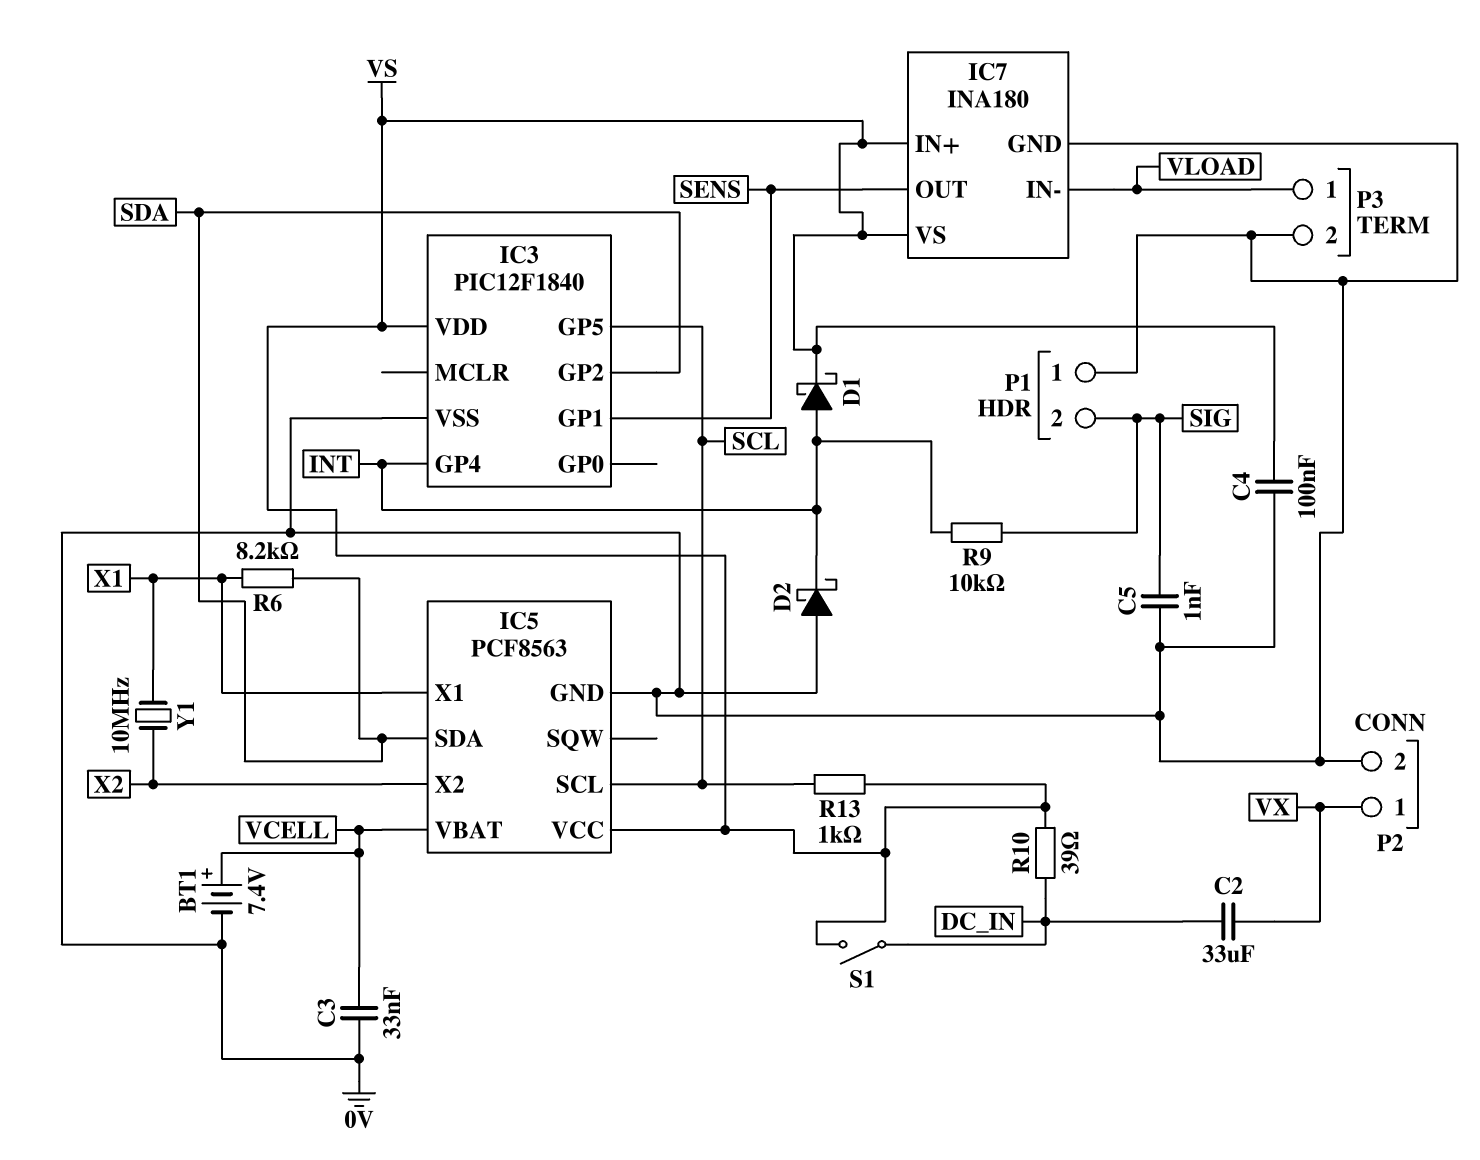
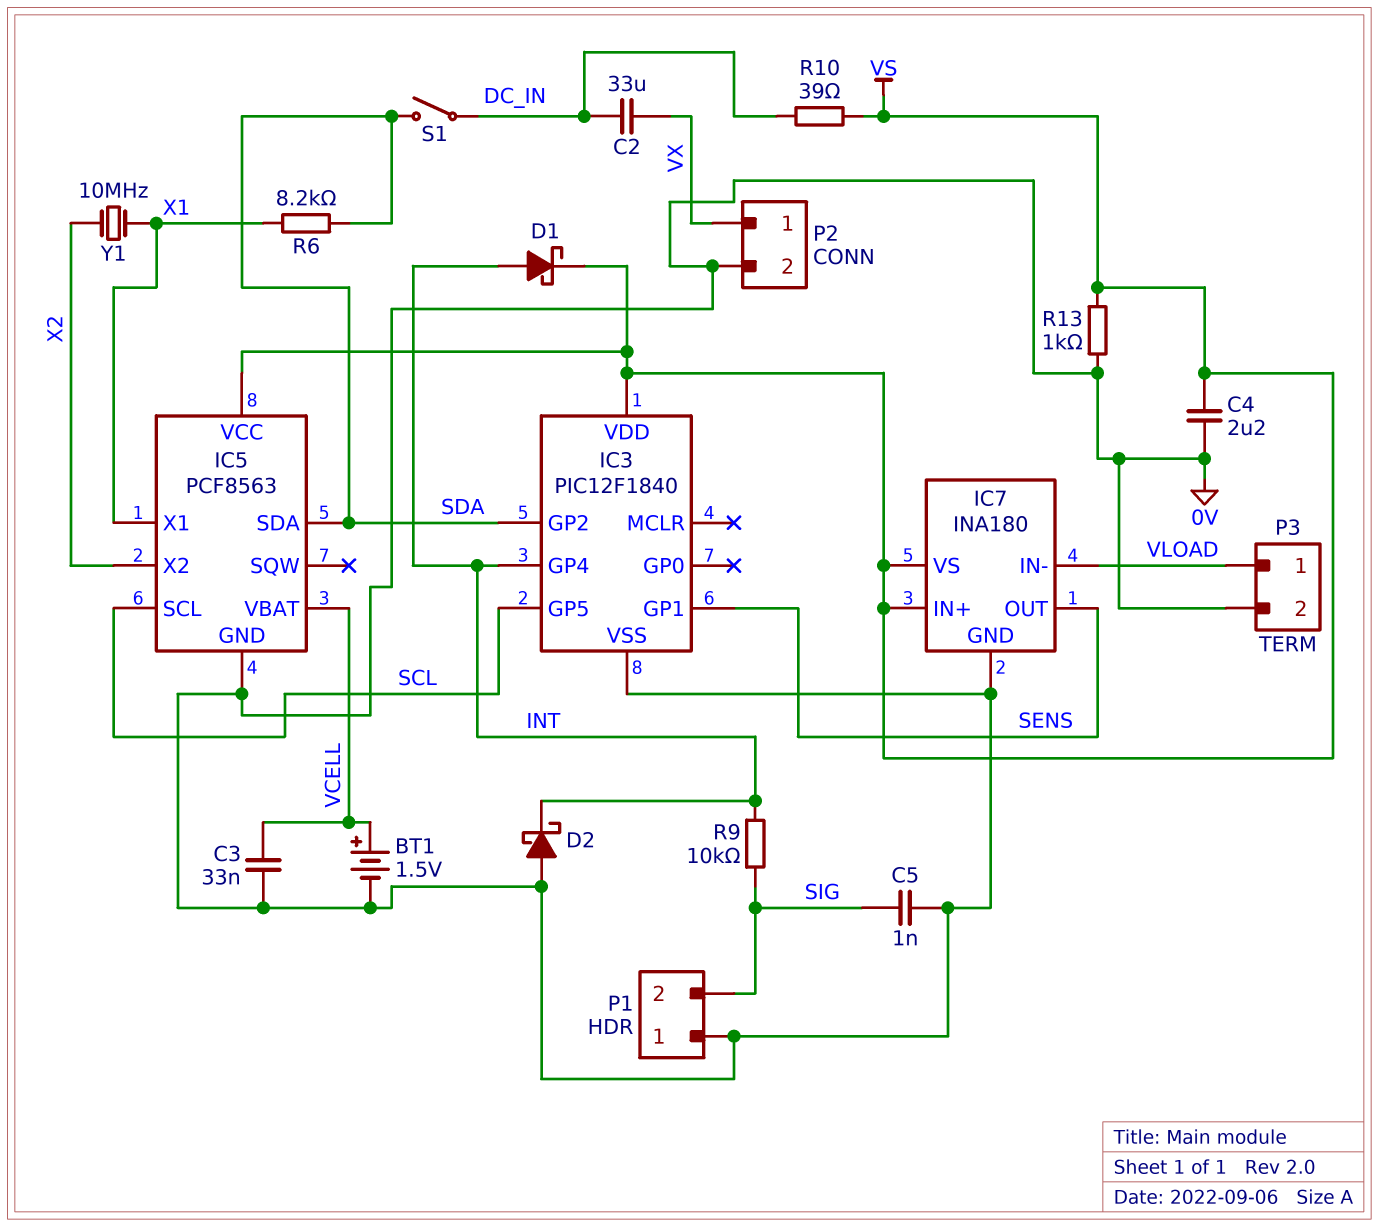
BT1: 7.4V (plus VCELL, minus 0V) -> 1.5V (plus VCELL, minus 0V)
C4: 100nF (0V, VS) -> 2.2uF (0V, VS)
R13: 1k (SCL, VS) -> 1k (0V, VS)
S1: switch (DC_IN, VS) -> switch (DC_IN, SDA)

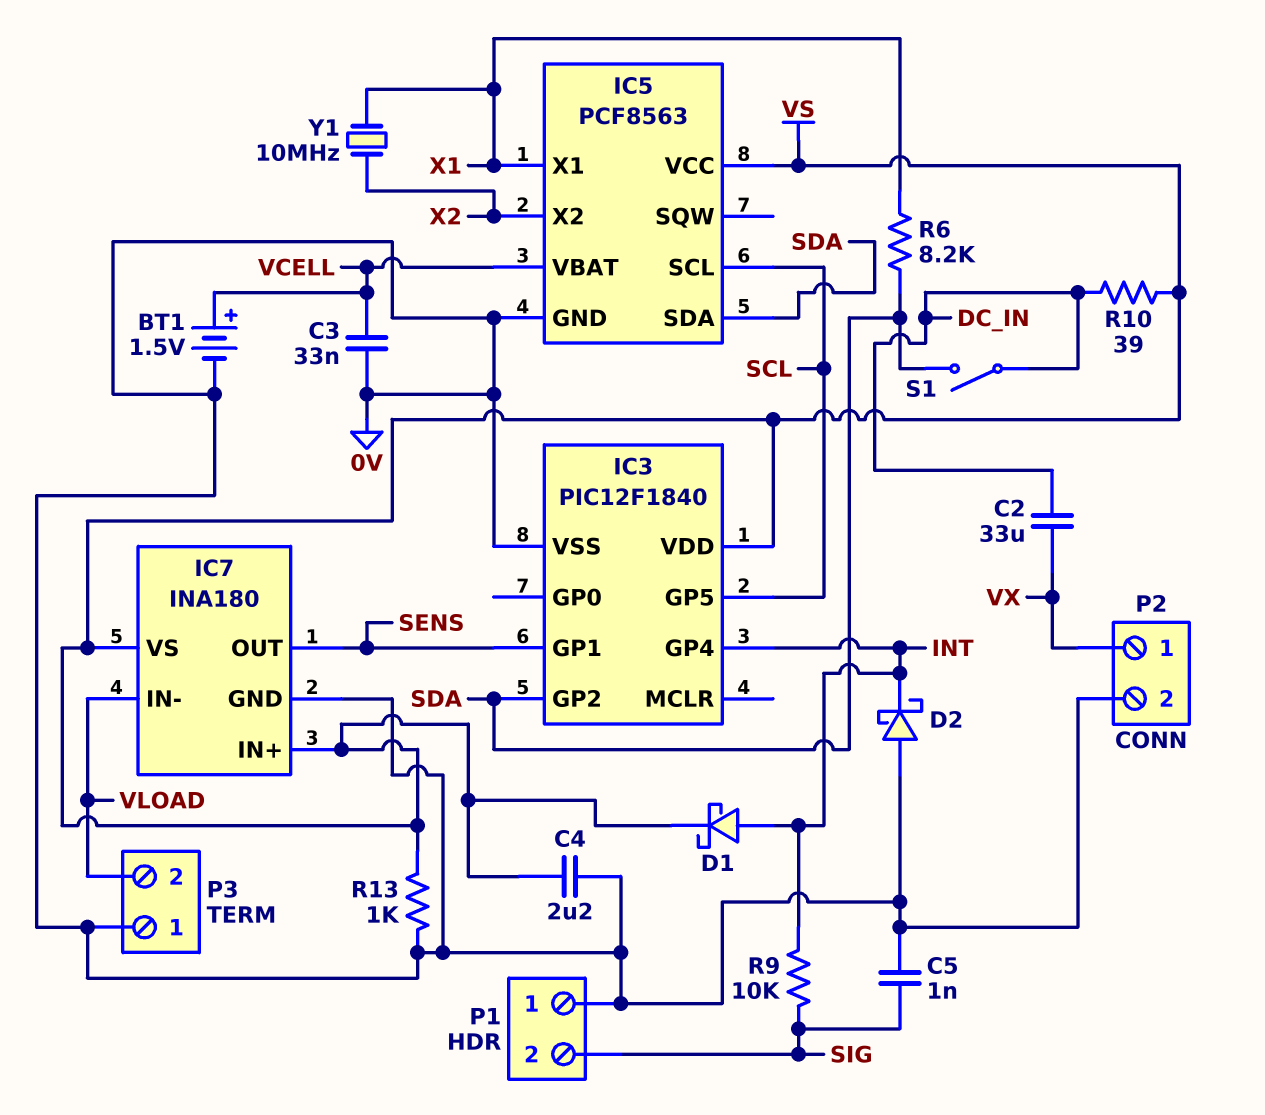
P3 pin 1: VLOAD -> 0V
P3 pin 2: 0V -> VLOAD

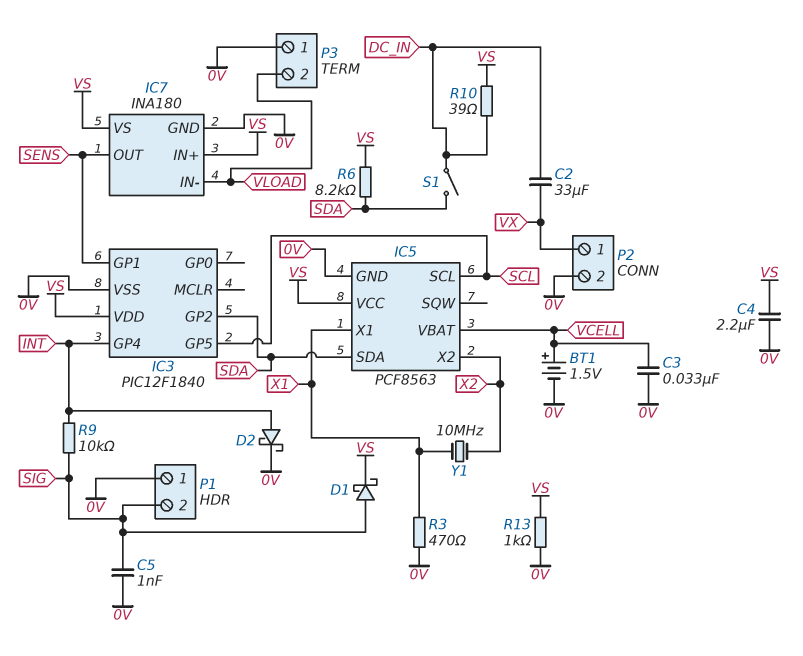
D1: schottky (A INT, K VS) -> schottky (A SIG, K VS)
D2: schottky (A 0V, K INT) -> schottky (A INT, K 0V)
R3: none -> 470 (0V, X1)
R6: 8.2k (SDA, X1) -> 8.2k (SDA, VS)

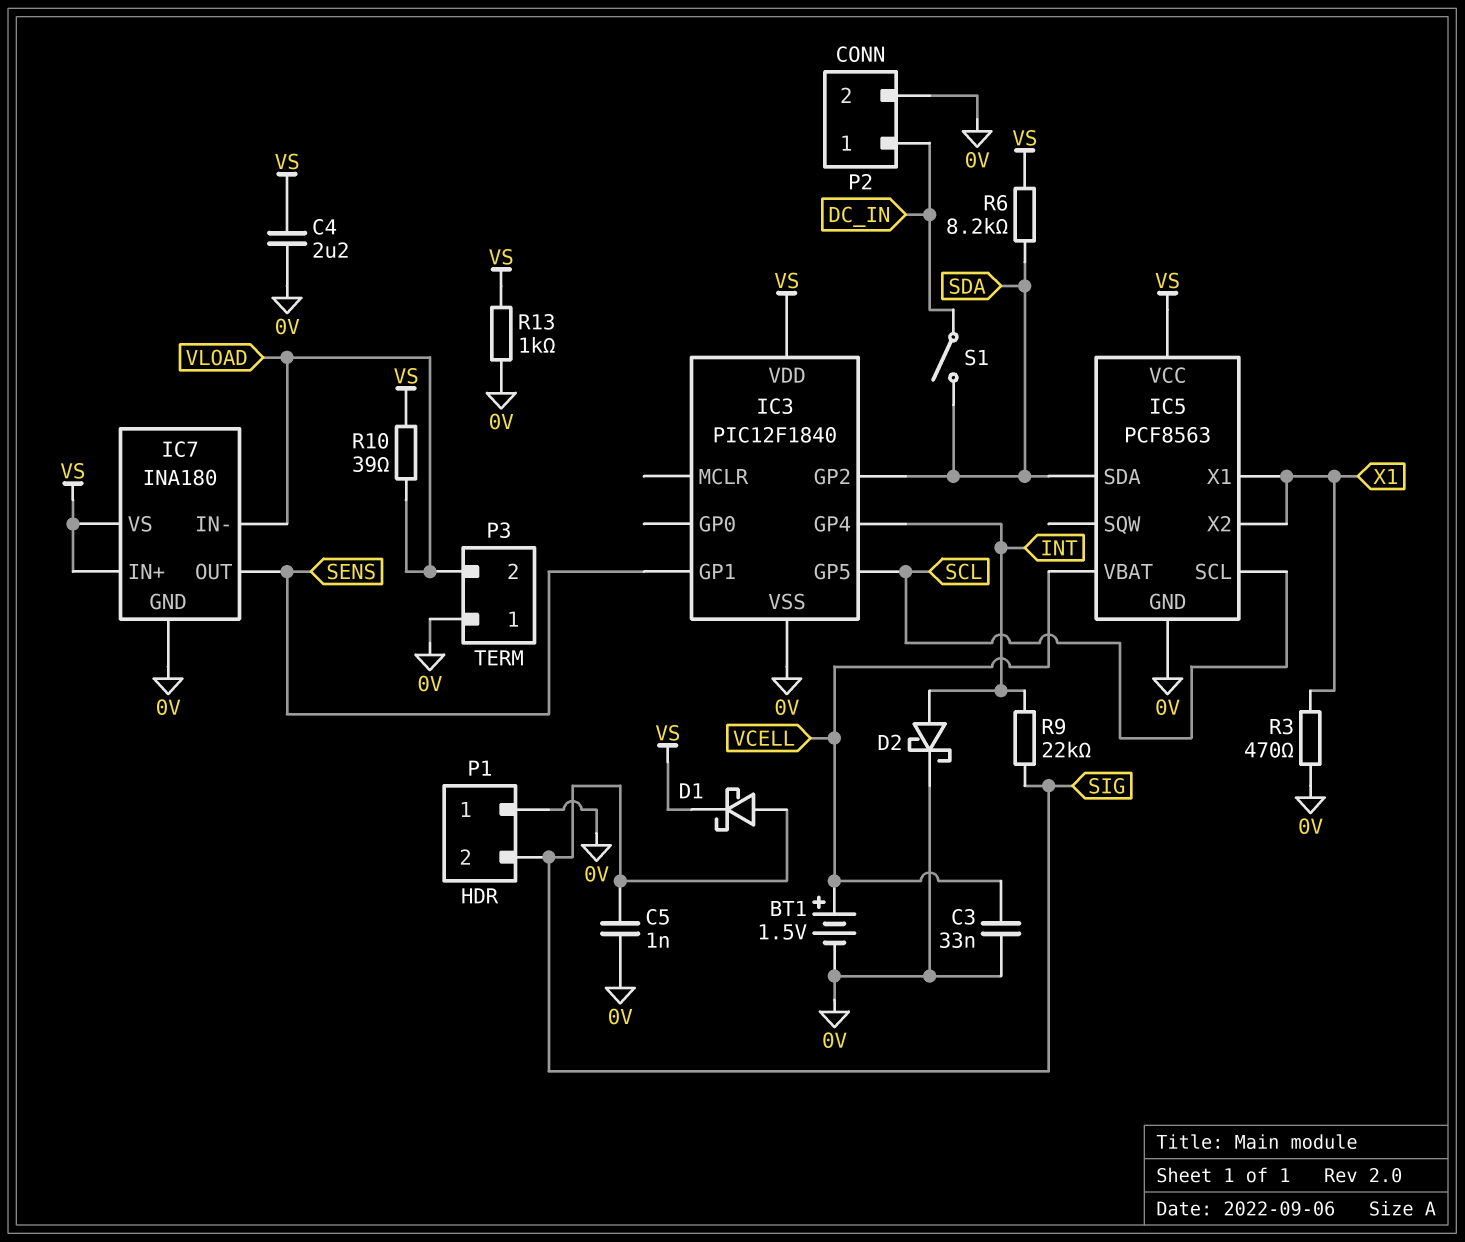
C2: 33uF (DC_IN, VX) -> none
IC5 pin X2: X2 -> X1
P2 pin 1: VX -> DC_IN
R9: 10k (INT, SIG) -> 22k (INT, SIG)
R10: 39 (DC_IN, VS) -> 39 (VLOAD, VS)
Y1: 10MHz (X1, X2) -> none

